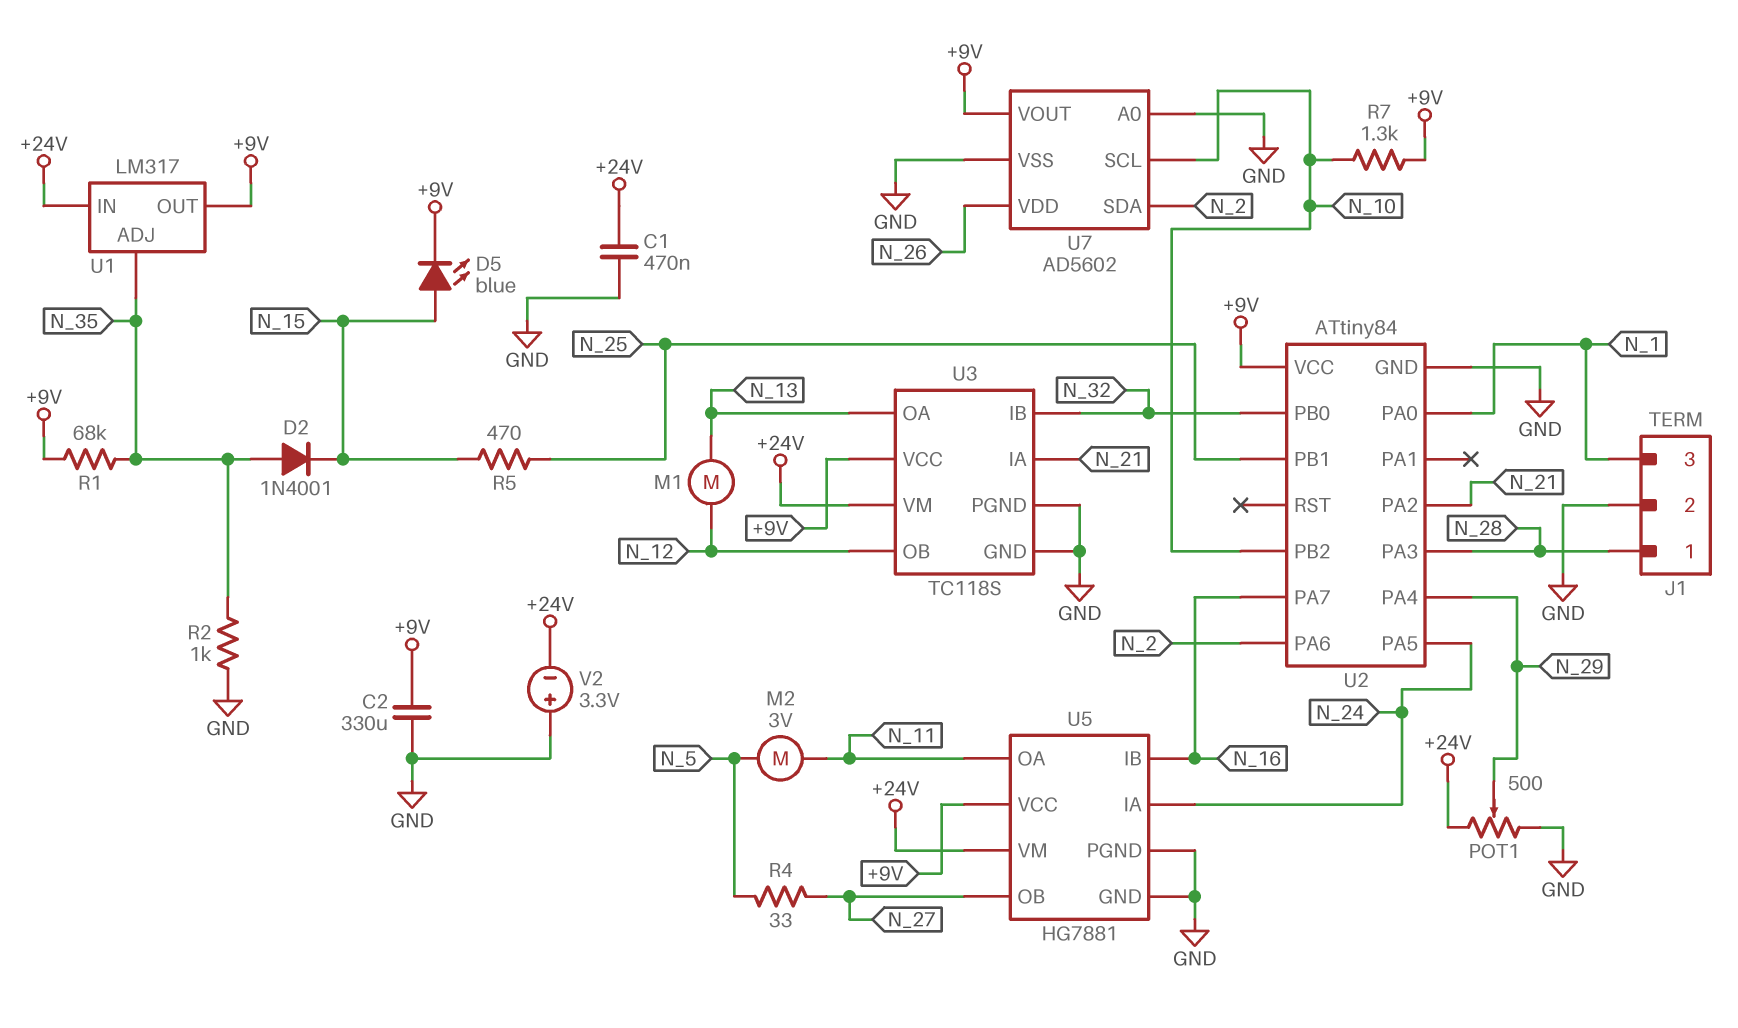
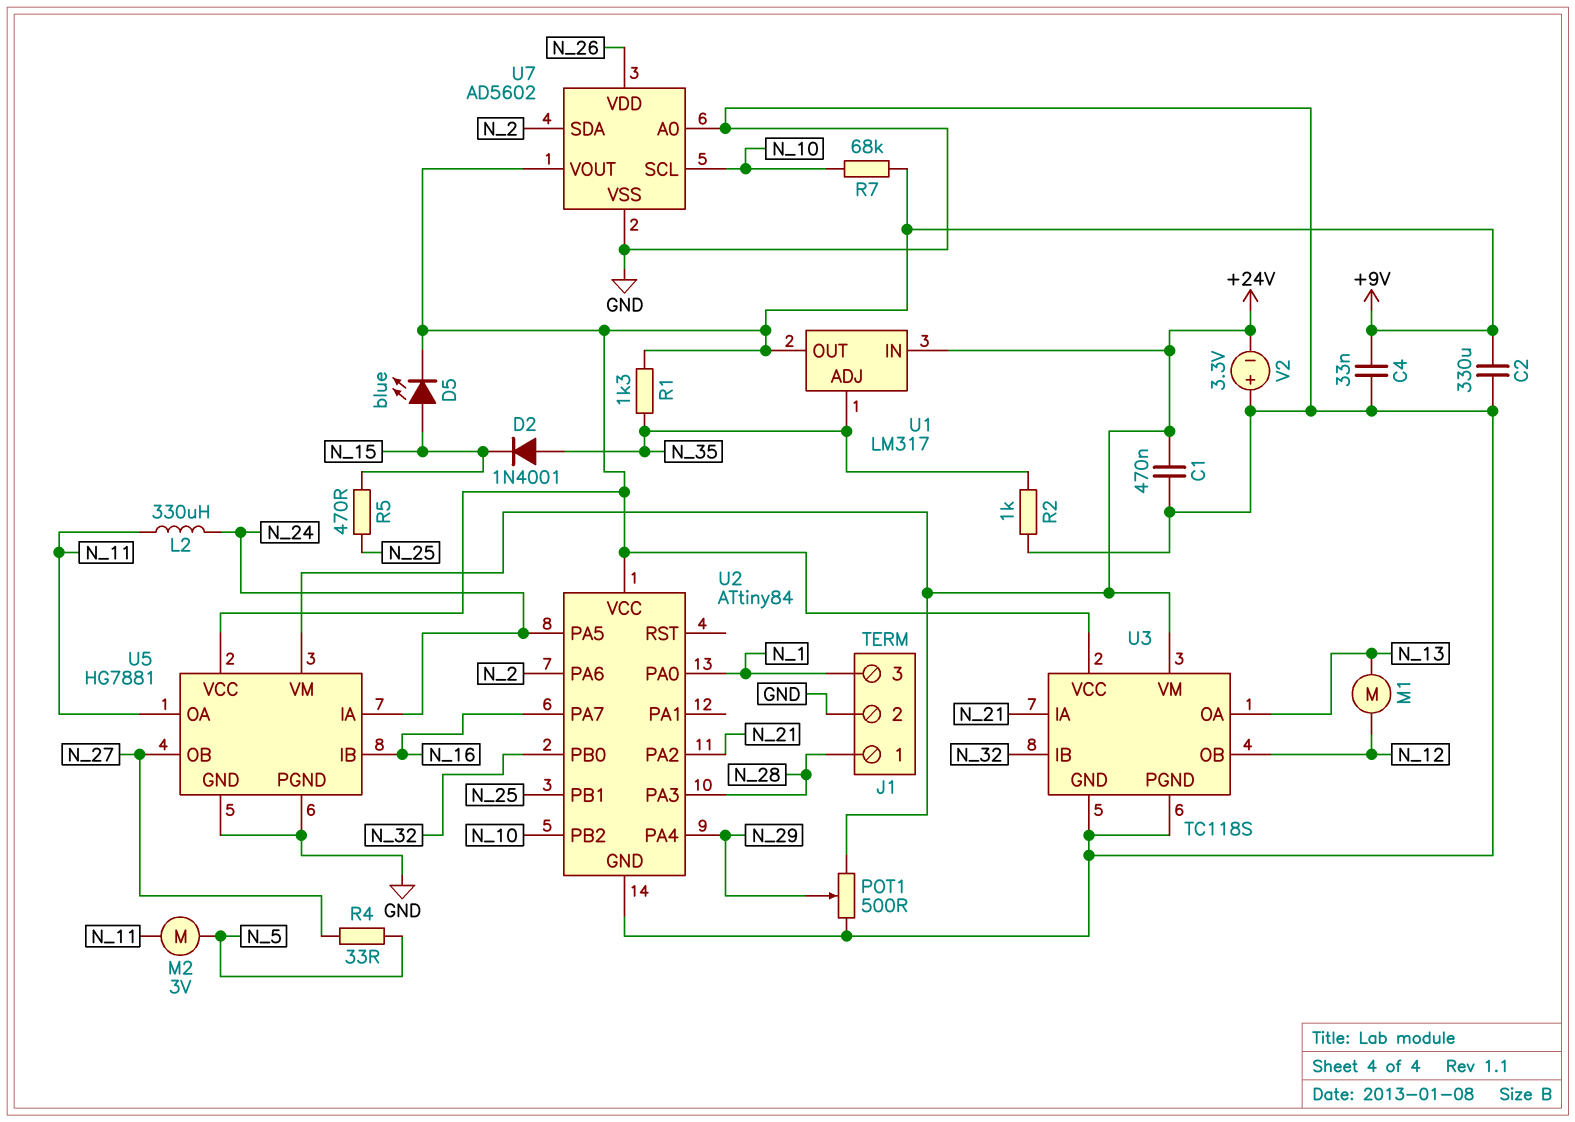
C4: none -> 33nF (+9V, GND)
L2: none -> 330uH (N_11, N_24)
R1: 68k (+9V, N_35) -> 1.3k (+9V, N_35)
R7: 1.3k (+9V, N_10) -> 68k (+9V, N_10)

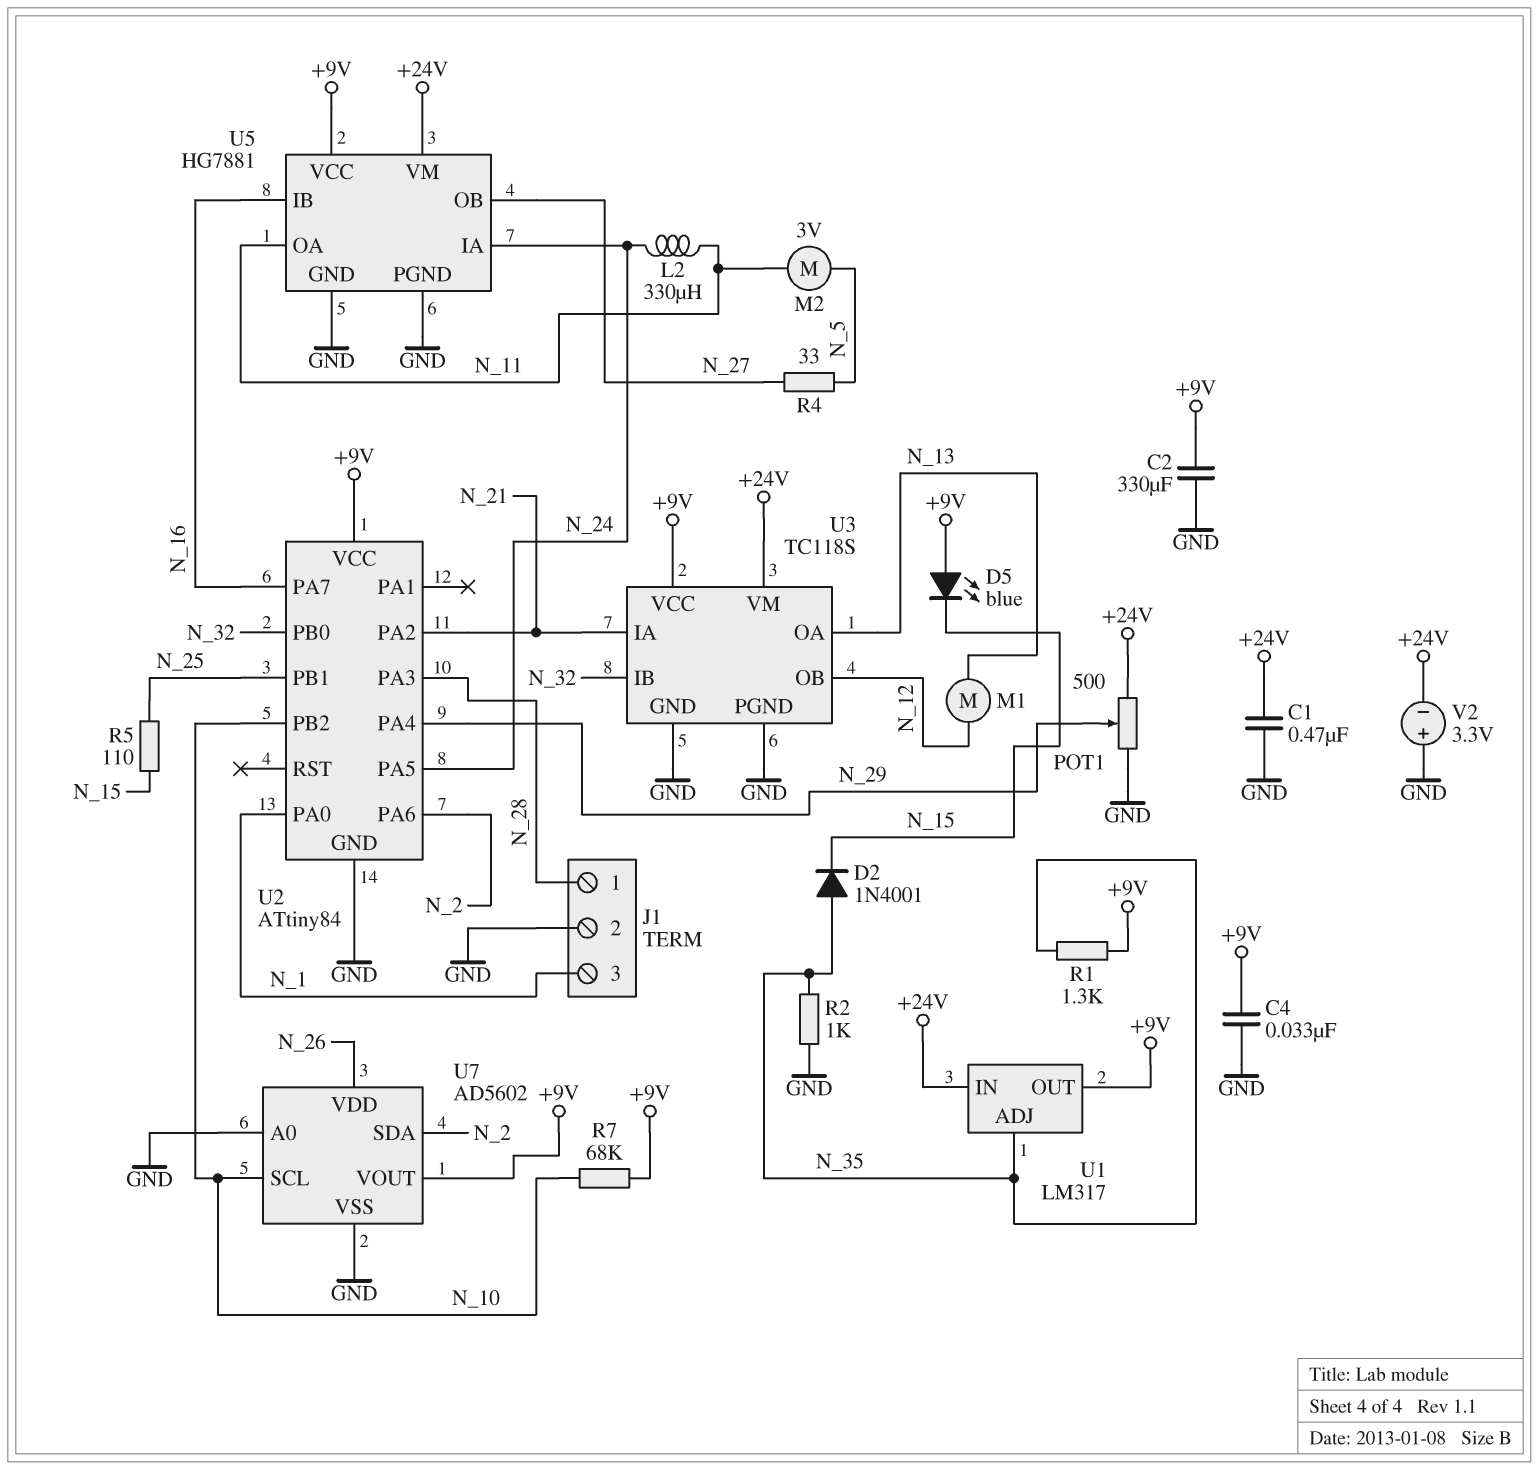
D5: LED blue (A N_15, K +9V) -> LED blue (A +9V, K N_15)
R5: 470 (N_15, N_25) -> 110 (N_15, N_25)

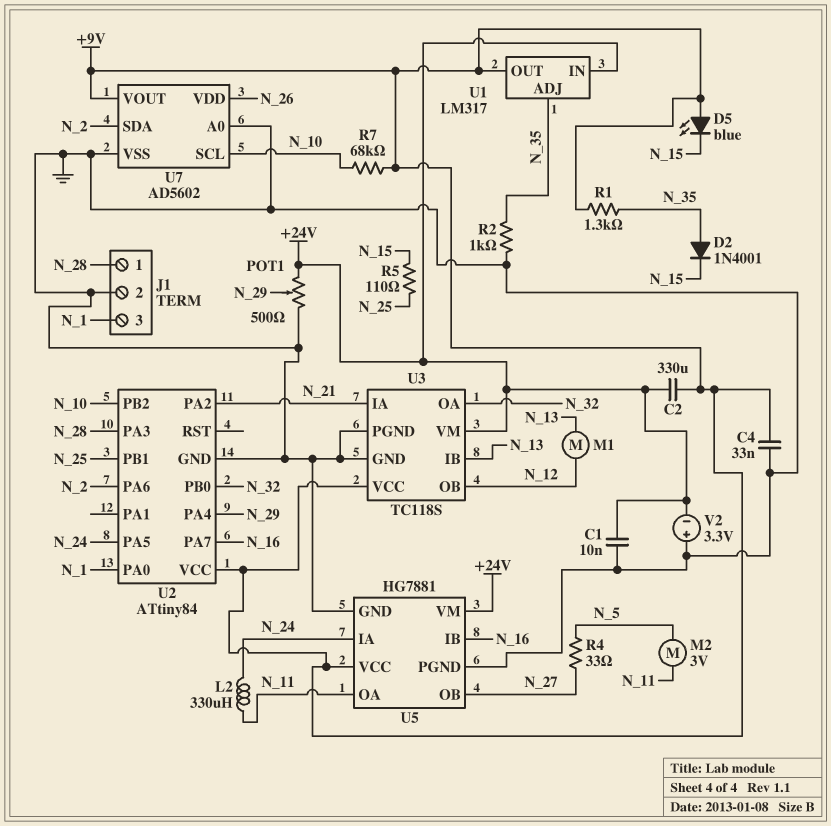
C1: 470nF (+24V, GND) -> 10nF (+24V, GND)
C2: 330uF (+9V, GND) -> 330uF (+9V, +24V)
U3 pin IB: N_32 -> N_13
U3 pin OA: N_13 -> N_32

